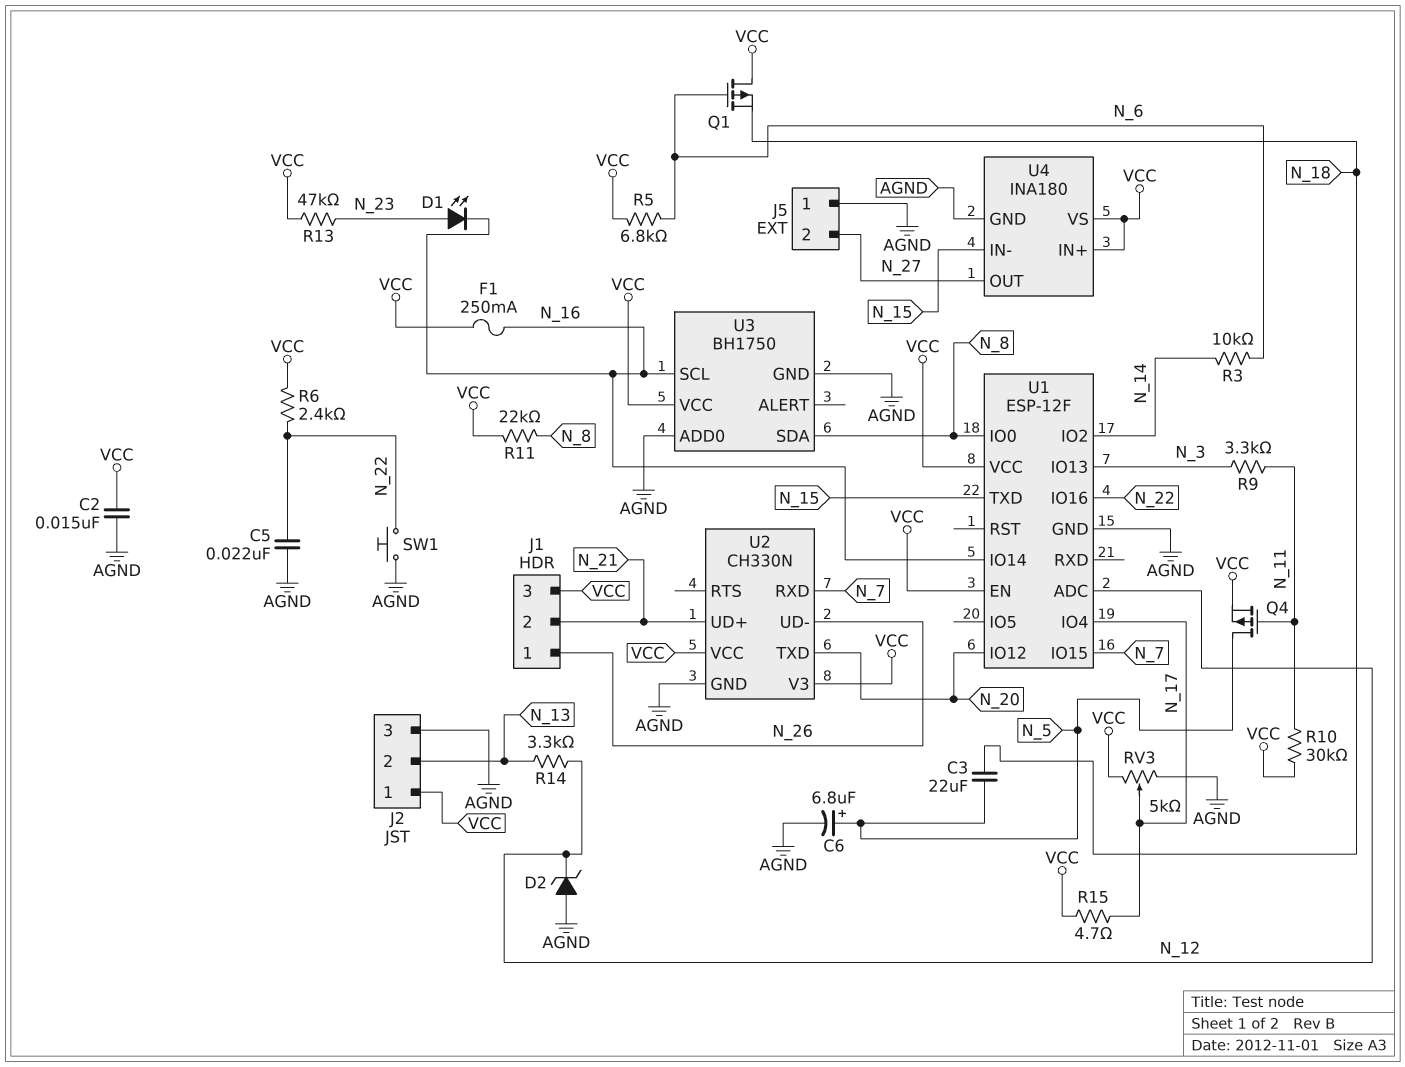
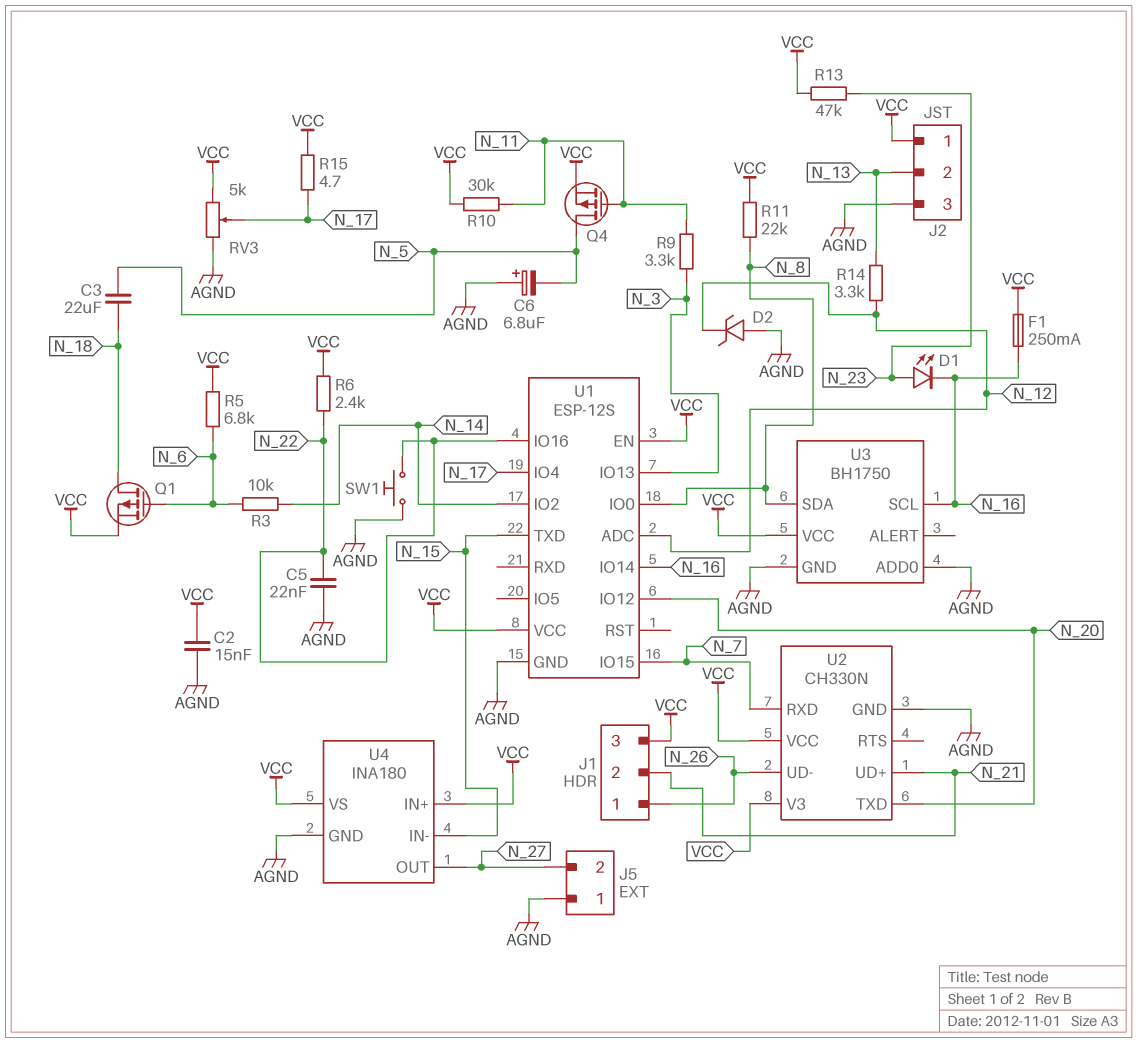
C6: 6.8uF (plus N_5, minus AGND) -> 6.8uF (plus AGND, minus N_5)
Q1: PMOS (G N_6, D VCC, S N_18) -> PMOS (G N_6, D N_18, S VCC)
U1: ESP-12F -> ESP-12S

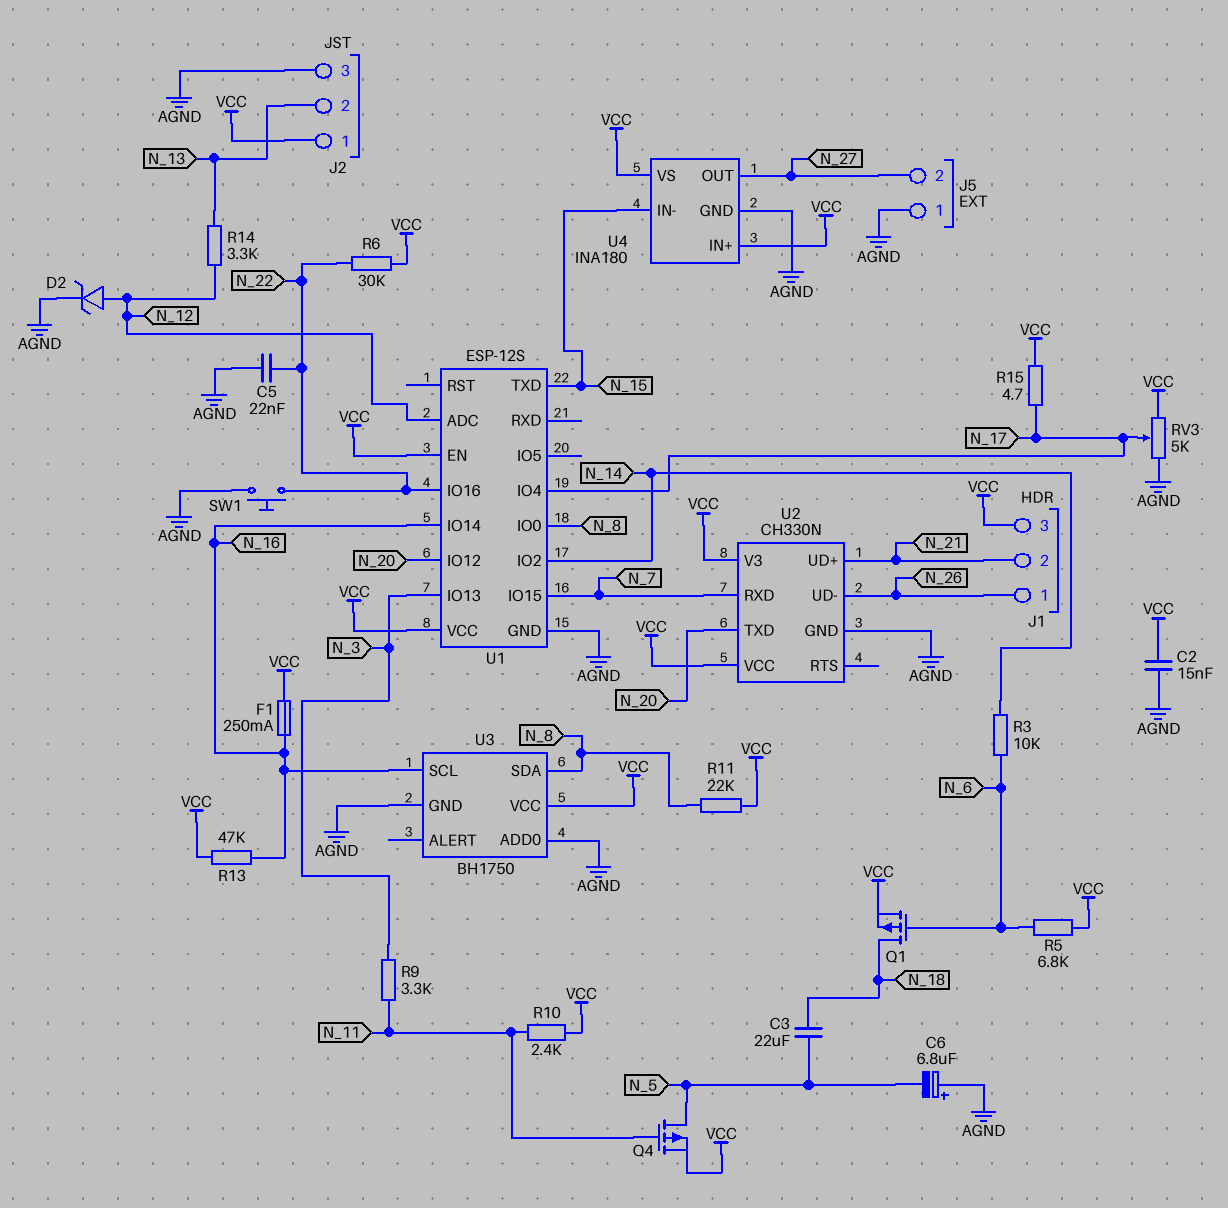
D1: LED (A N_23, K N_16) -> none
D2: zener (A AGND, K N_12) -> zener (A N_12, K AGND)
R6: 2.4k (N_22, VCC) -> 30k (N_22, VCC)
R10: 30k (N_11, VCC) -> 2.4k (N_11, VCC)
R13: 47k (N_23, VCC) -> 47k (N_16, VCC)

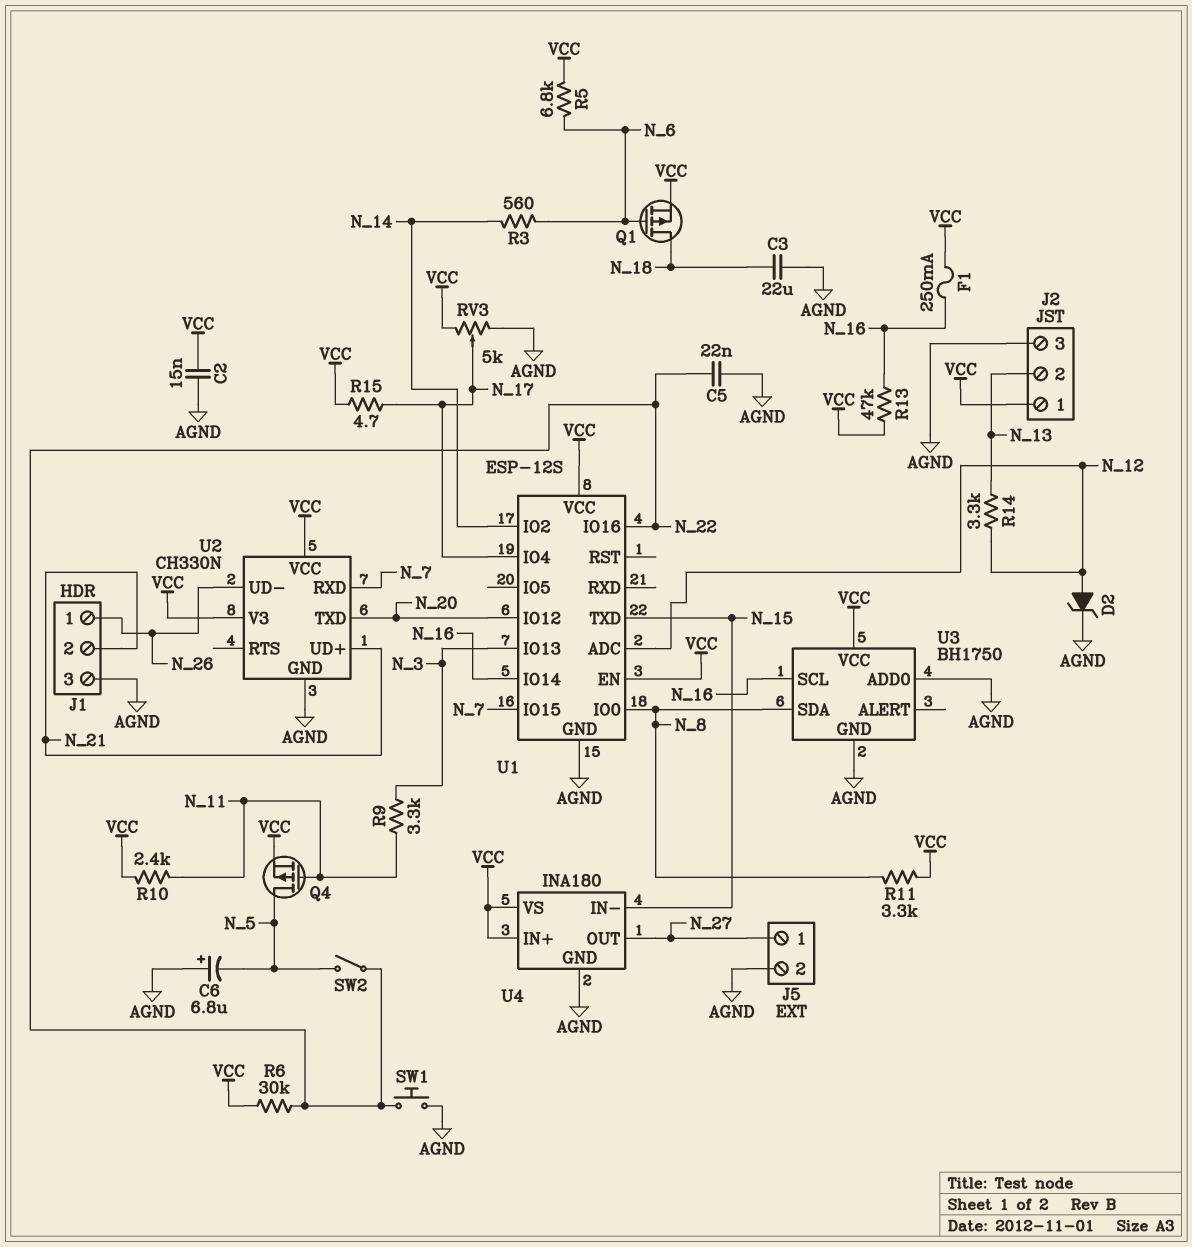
C3: 22uF (N_5, N_18) -> 22uF (AGND, N_18)
J1 pin 3: VCC -> AGND
J5 pin 1: AGND -> N_27
J5 pin 2: N_27 -> AGND
R3: 10k (N_6, N_14) -> 560 (N_6, N_14)
R11: 22k (N_8, VCC) -> 3.3k (N_8, VCC)
SW2: none -> switch (N_5, N_22)

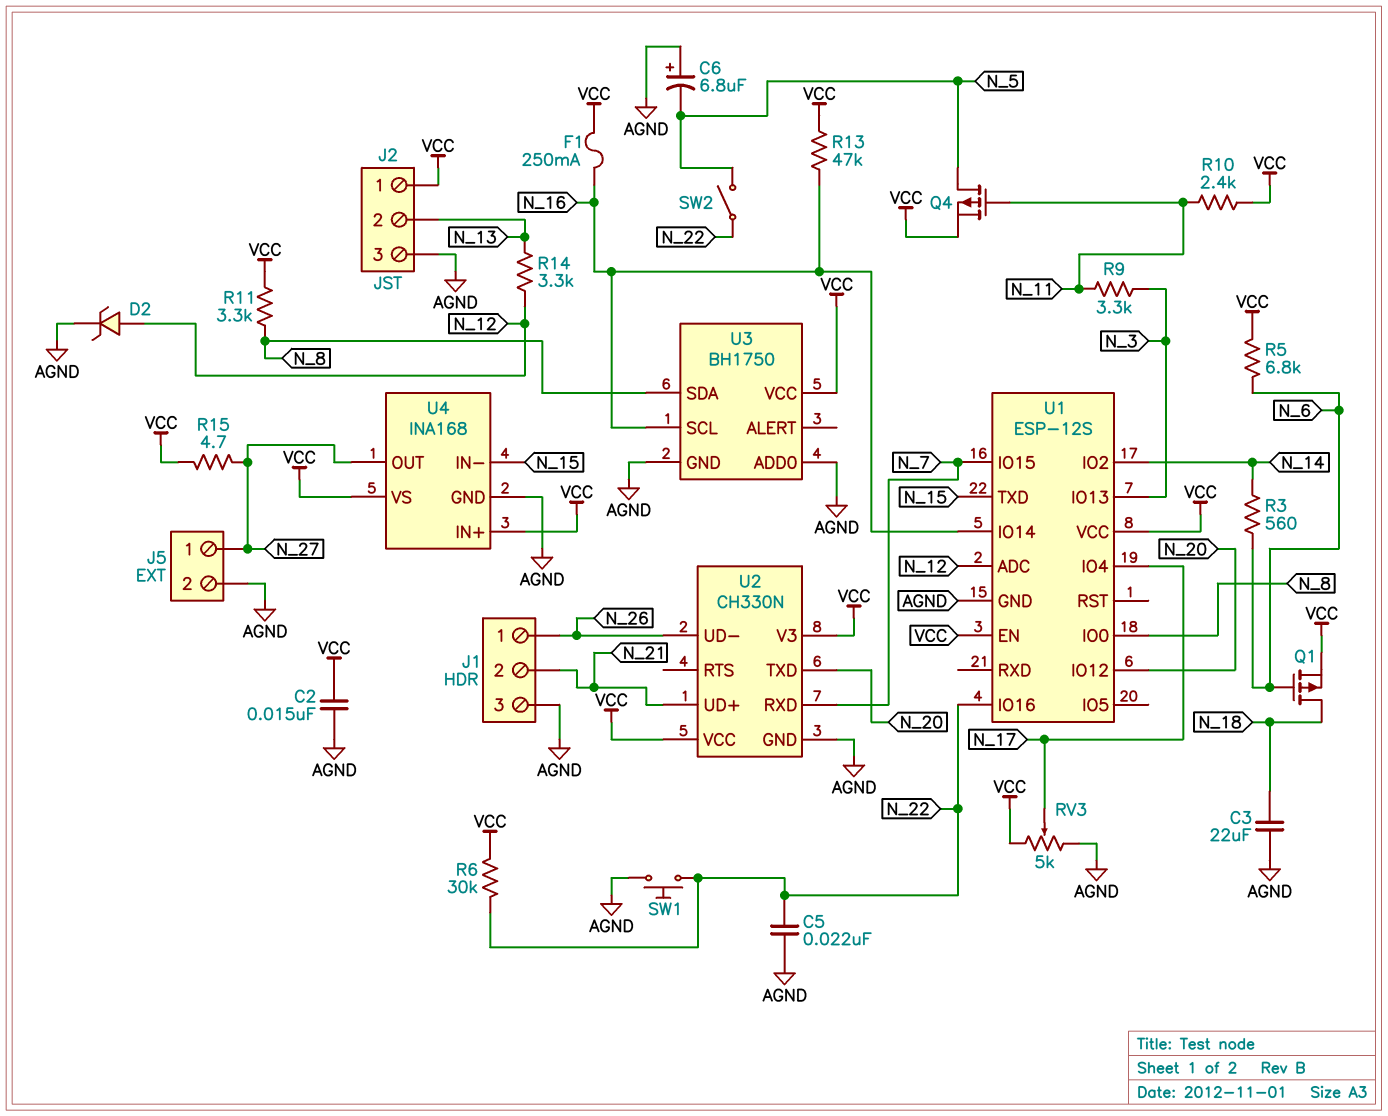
R15: 4.7 (N_17, VCC) -> 4.7 (N_27, VCC)
U4: INA180 -> INA168

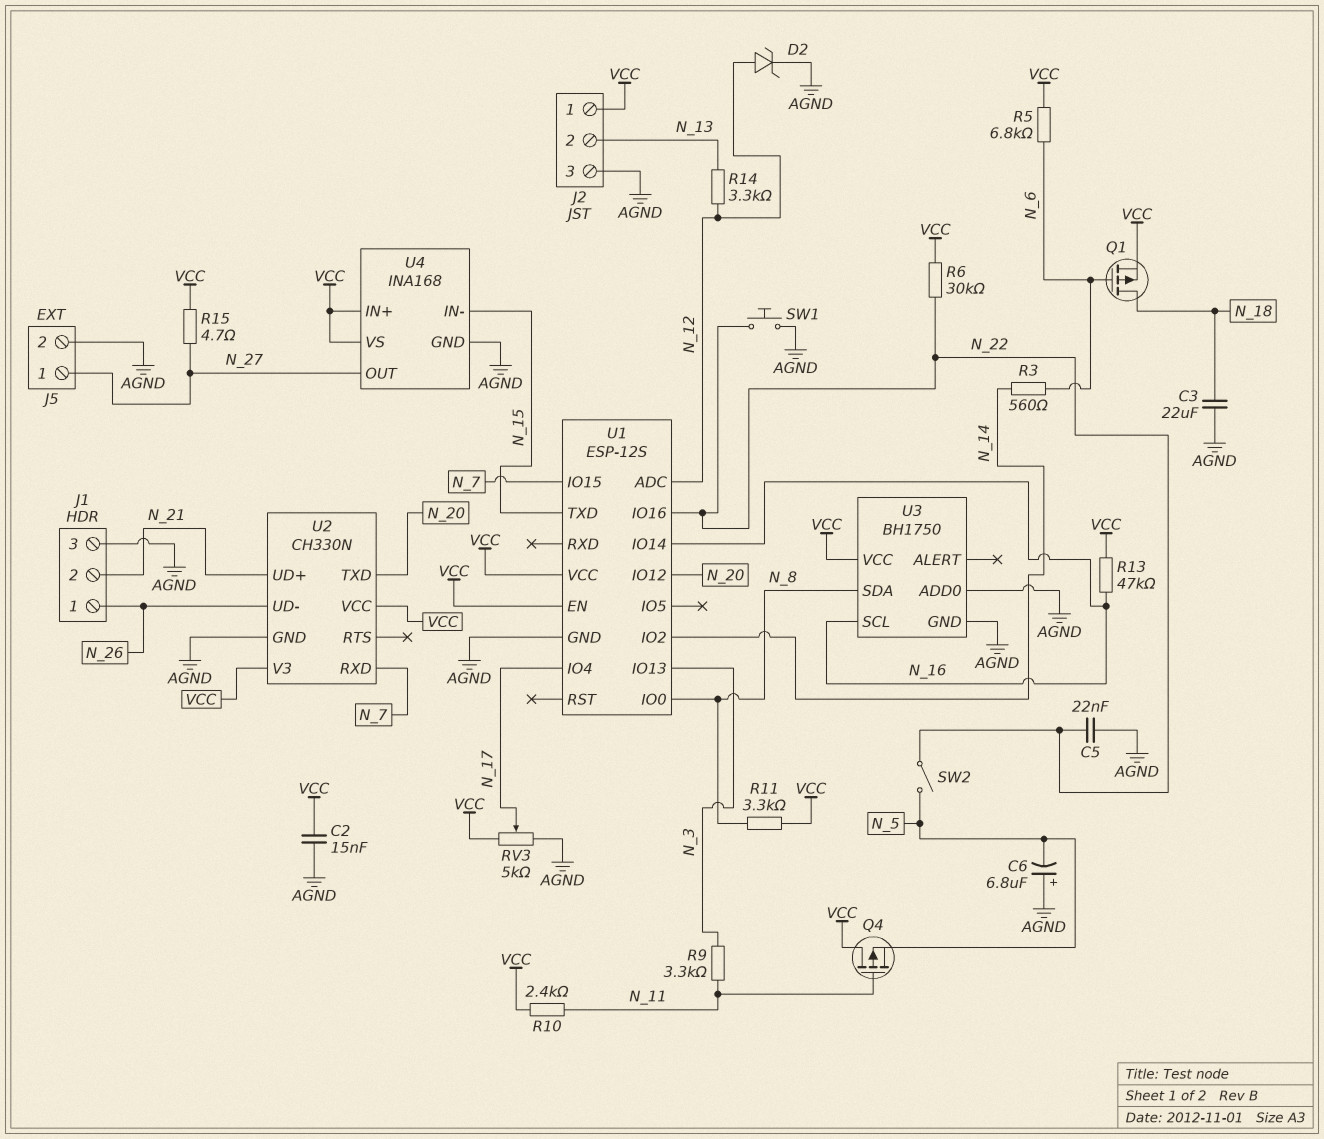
F1: 250mA (N_16, VCC) -> none
Q4: PMOS (G N_11, D N_5, S VCC) -> PMOS (G N_11, D VCC, S N_5)

